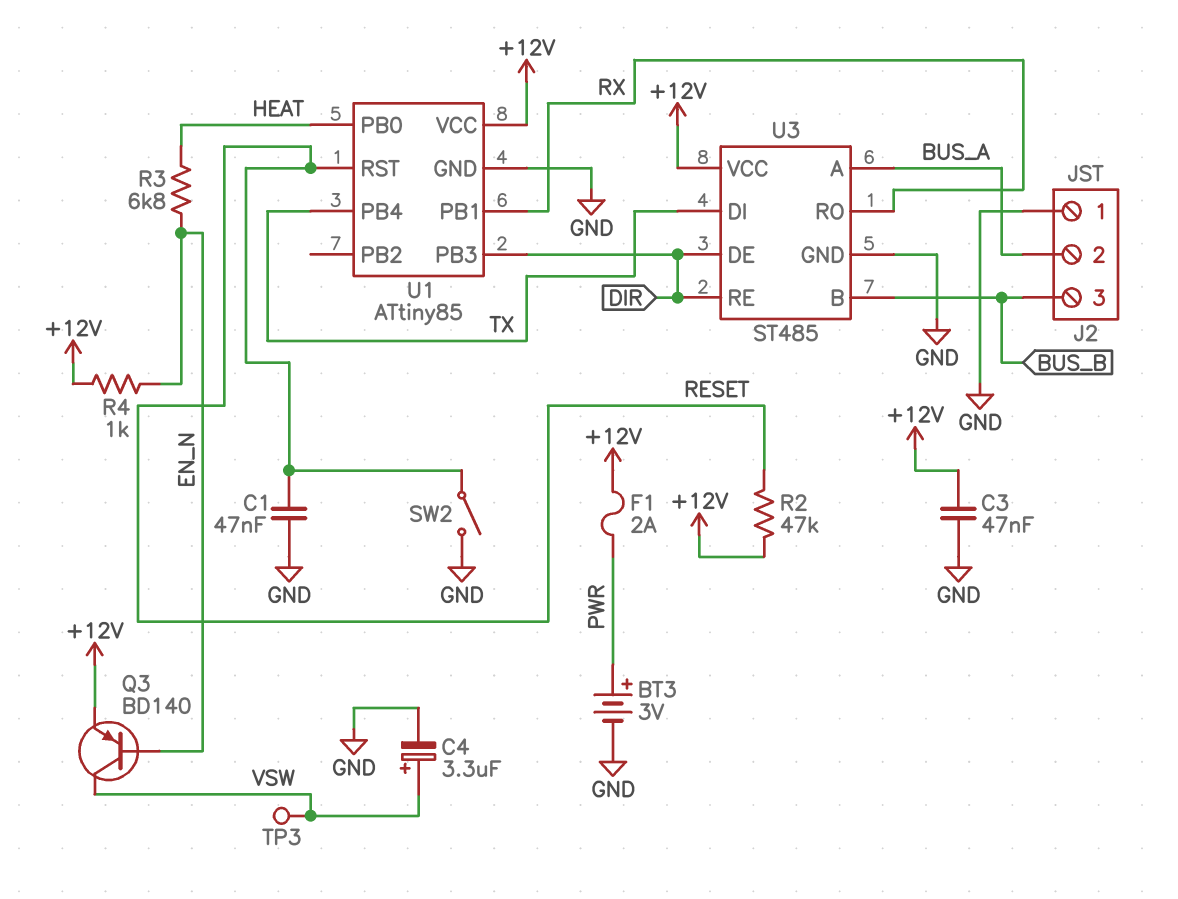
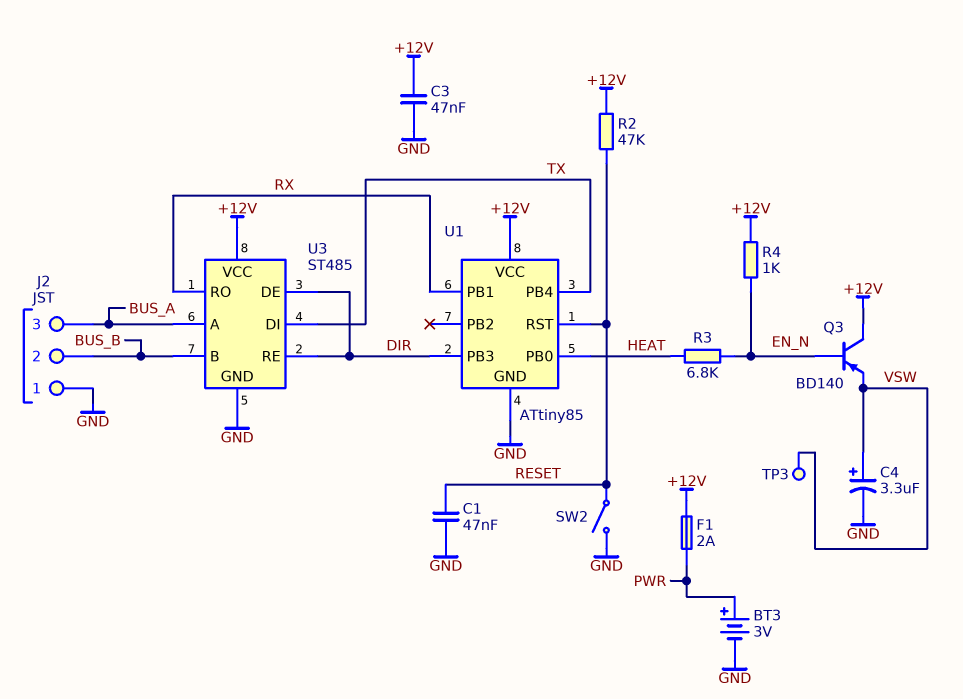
J2 pin 2: BUS_A -> BUS_B
J2 pin 3: BUS_B -> BUS_A
Q3: PNP BD140 (B EN_N, C VSW, E +12V) -> PNP BD140 (B EN_N, C +12V, E VSW)

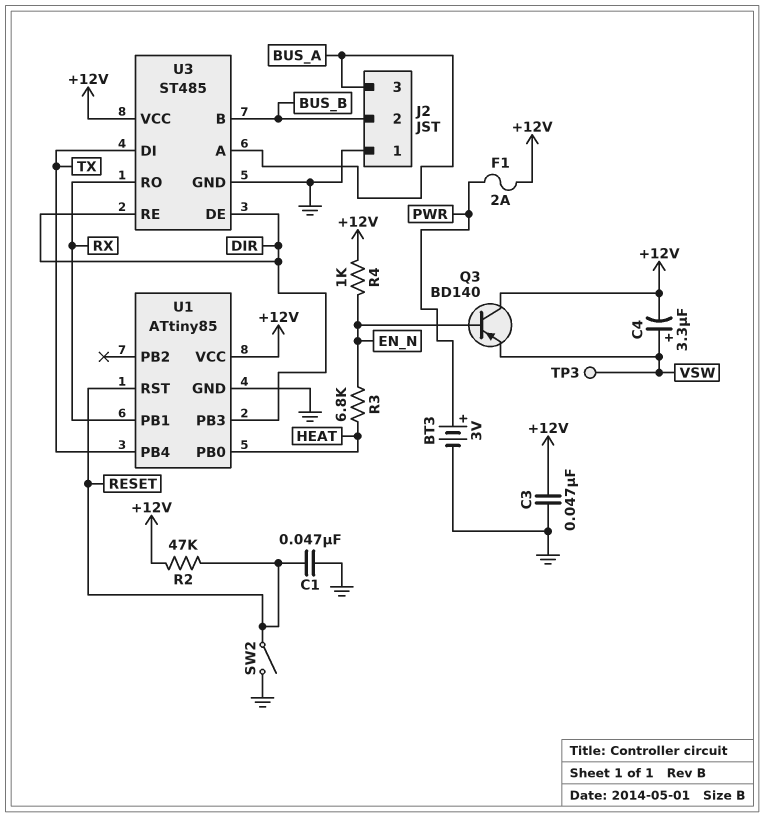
C4: 3.3uF (plus VSW, minus GND) -> 3.3uF (plus VSW, minus +12V)

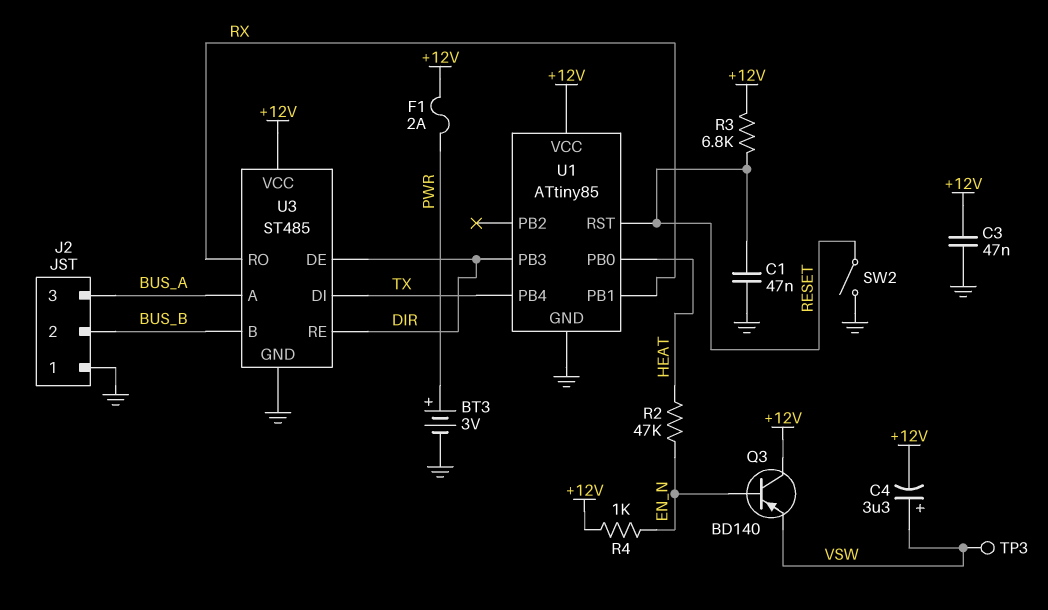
R2: 47k (+12V, RESET) -> 47k (EN_N, HEAT)
R3: 6.8k (EN_N, HEAT) -> 6.8k (+12V, RESET)

